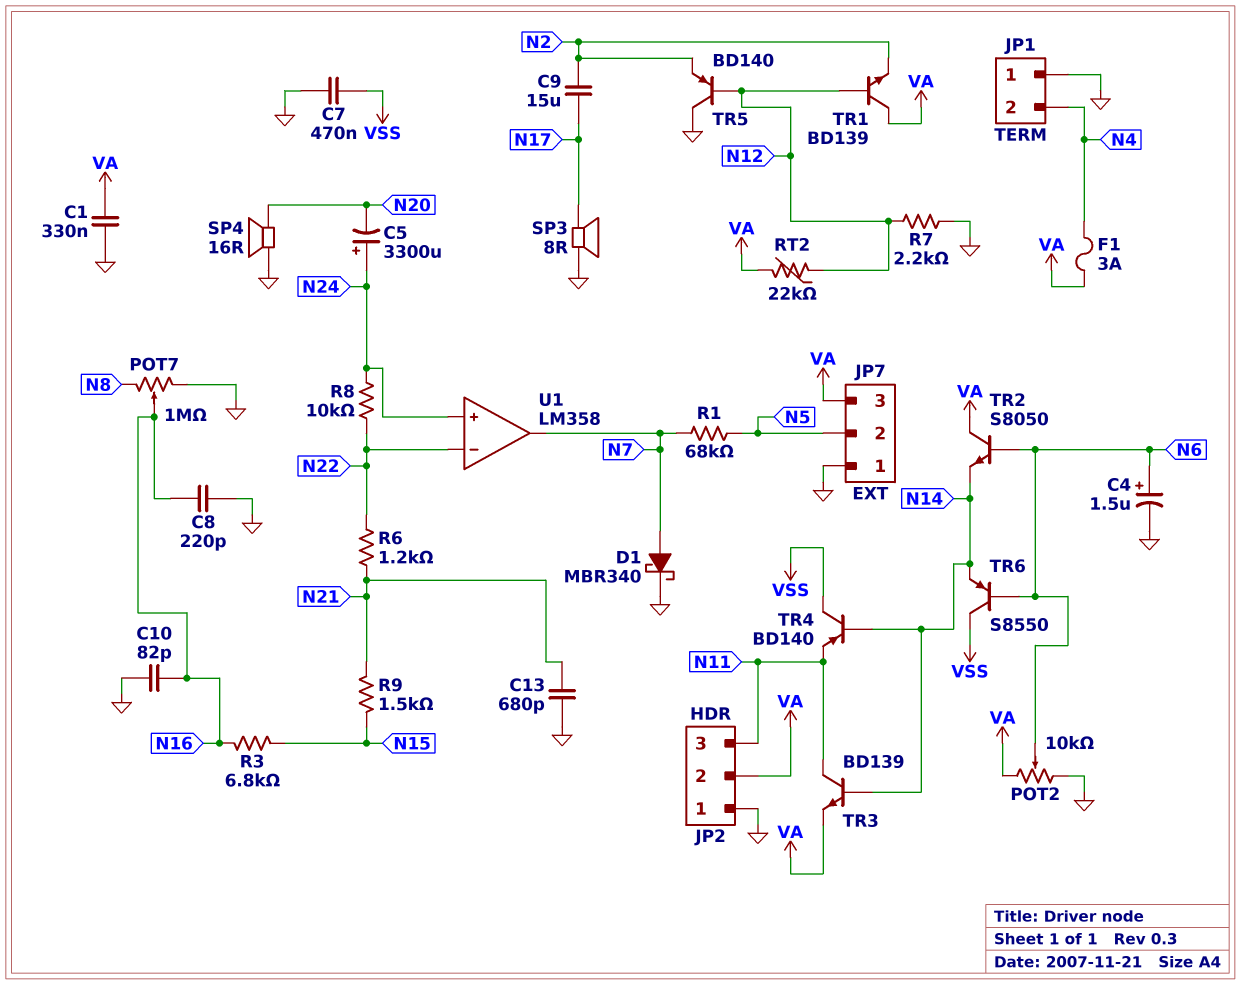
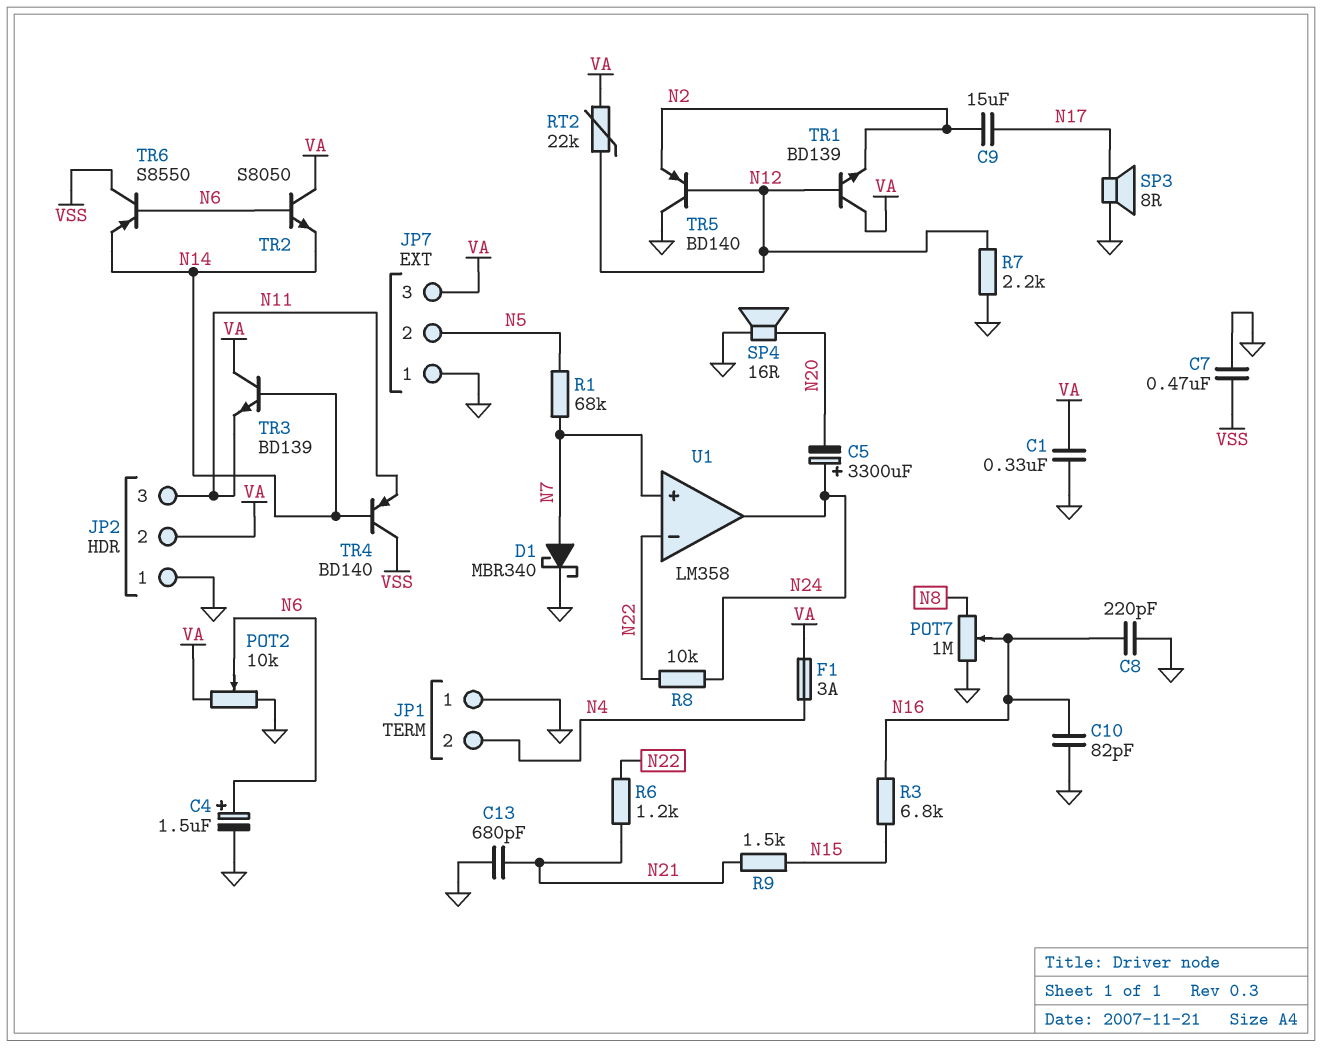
TR3: NPN BD139 (B N14, C N11, E VA) -> NPN BD139 (B N14, C VA, E N11)
U1 pin in+: N24 -> N7
U1 pin out: N7 -> N24

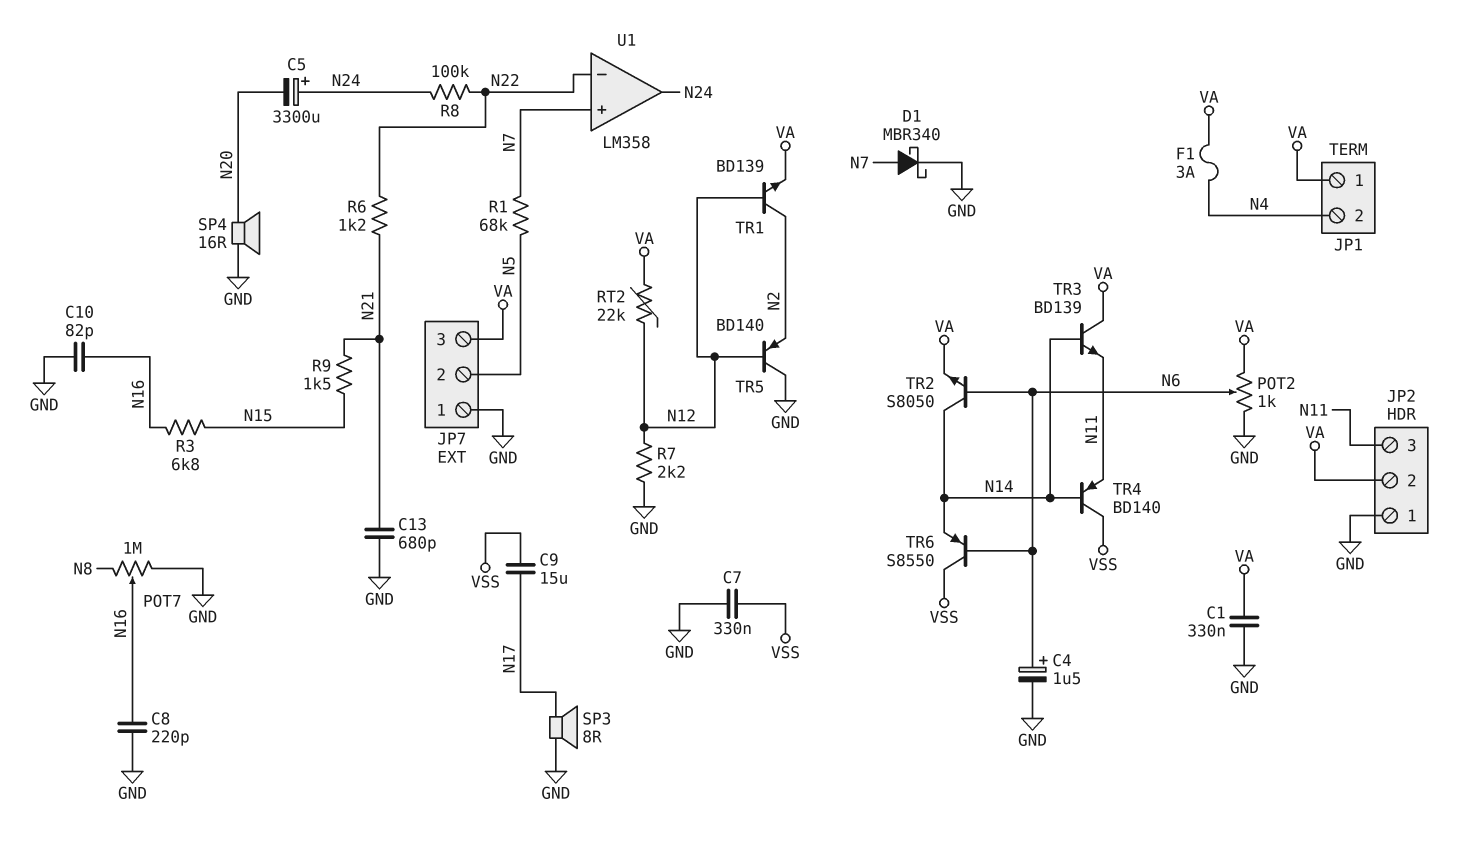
C7: 470nF (GND, VSS) -> 330nF (GND, VSS)
C9: 15uF (N2, N17) -> 15uF (N17, VSS)
JP1 pin 1: GND -> VA
POT2: 10k (GND, VA, wiper N6) -> 1k (GND, VA, wiper N6)
R8: 10k (N22, N24) -> 100k (N22, N24)
TR1: NPN BD139 (B N12, C VA, E N2) -> NPN BD139 (B N12, C N2, E VA)
TR2: NPN S8050 (B N6, C VA, E N14) -> NPN S8050 (B N6, C N14, E VA)

